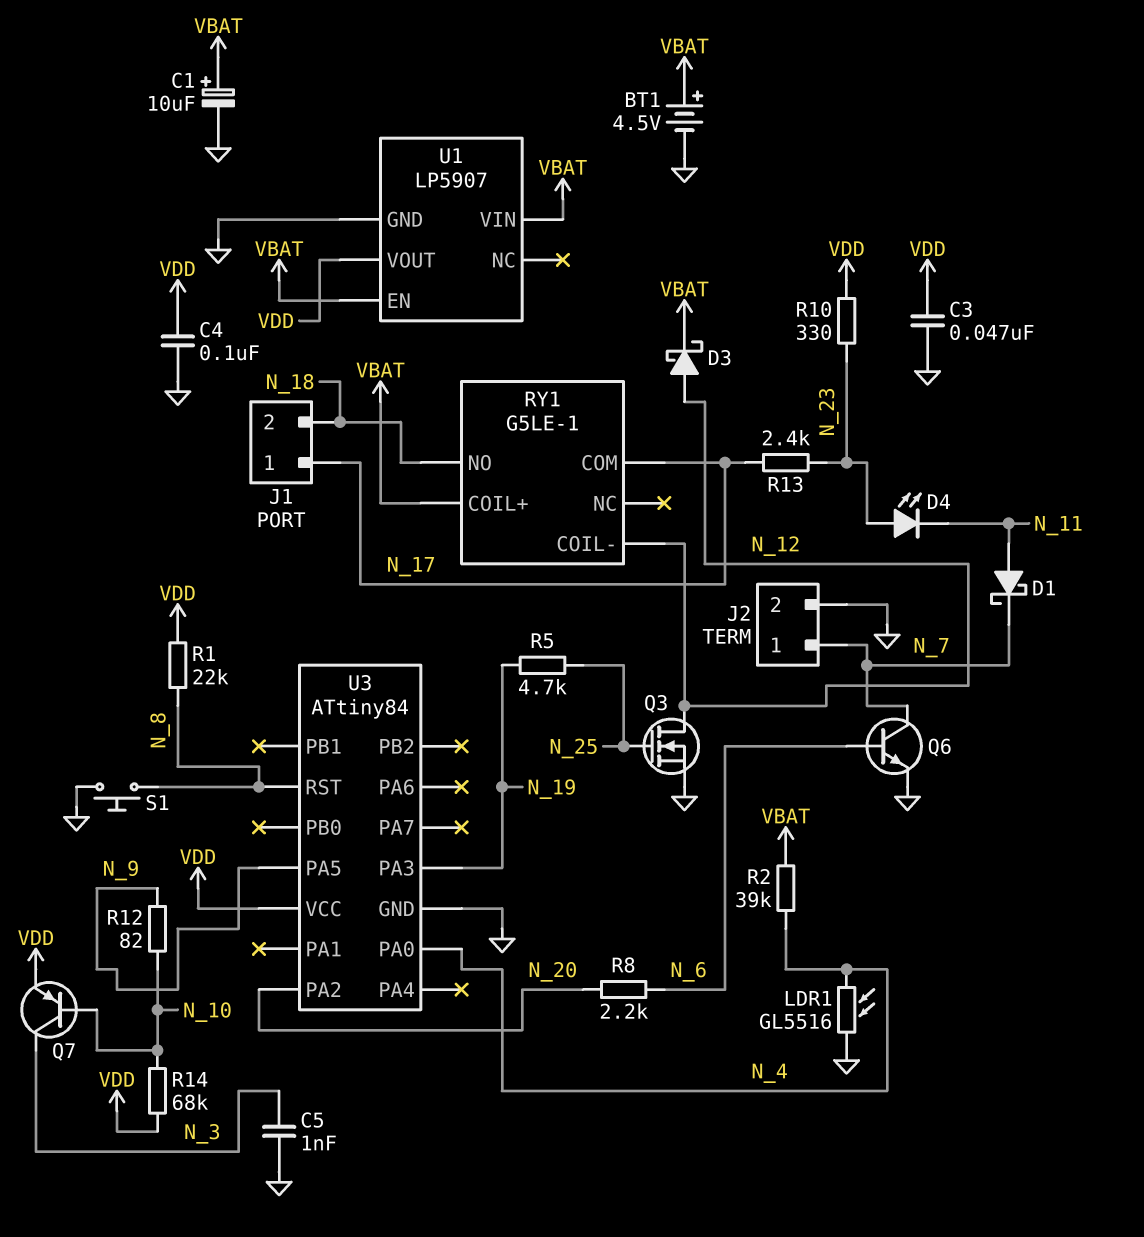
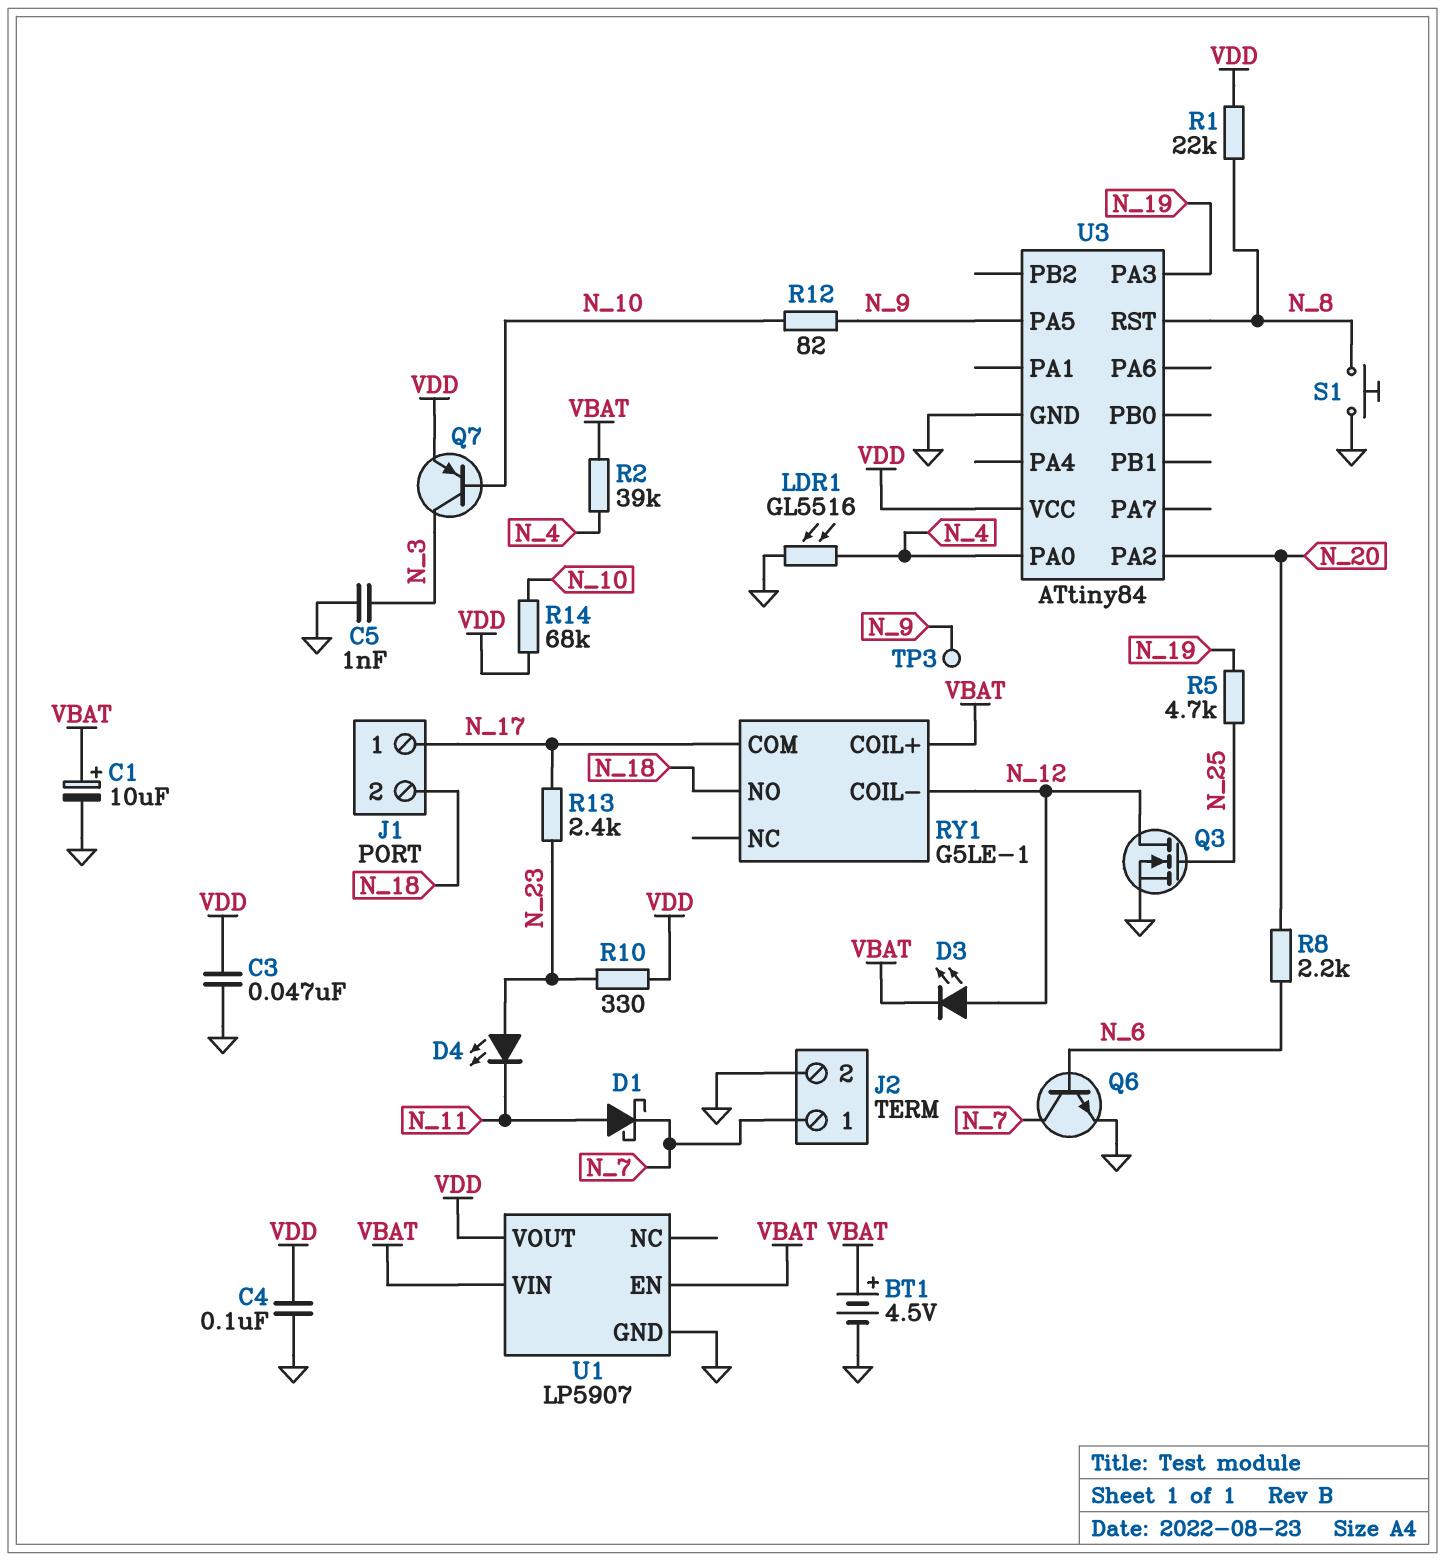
D3: schottky (A N_12, K VBAT) -> LED (A N_12, K VBAT)
TP3: none -> test point (N_9)

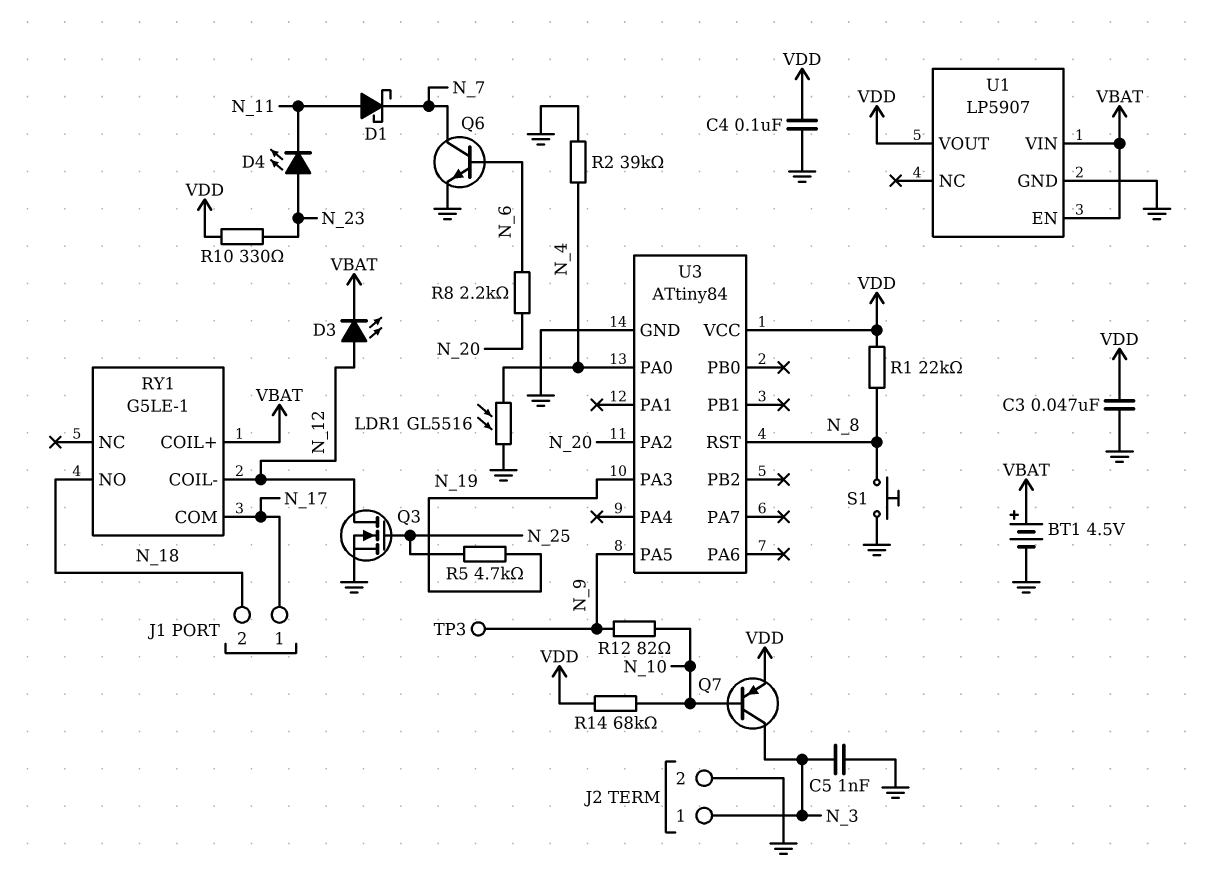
C1: 10uF (plus VBAT, minus GND) -> none
J2 pin 1: N_7 -> N_3
R2: 39k (N_4, VBAT) -> 39k (GND, N_4)
R13: 2.4k (N_17, N_23) -> none

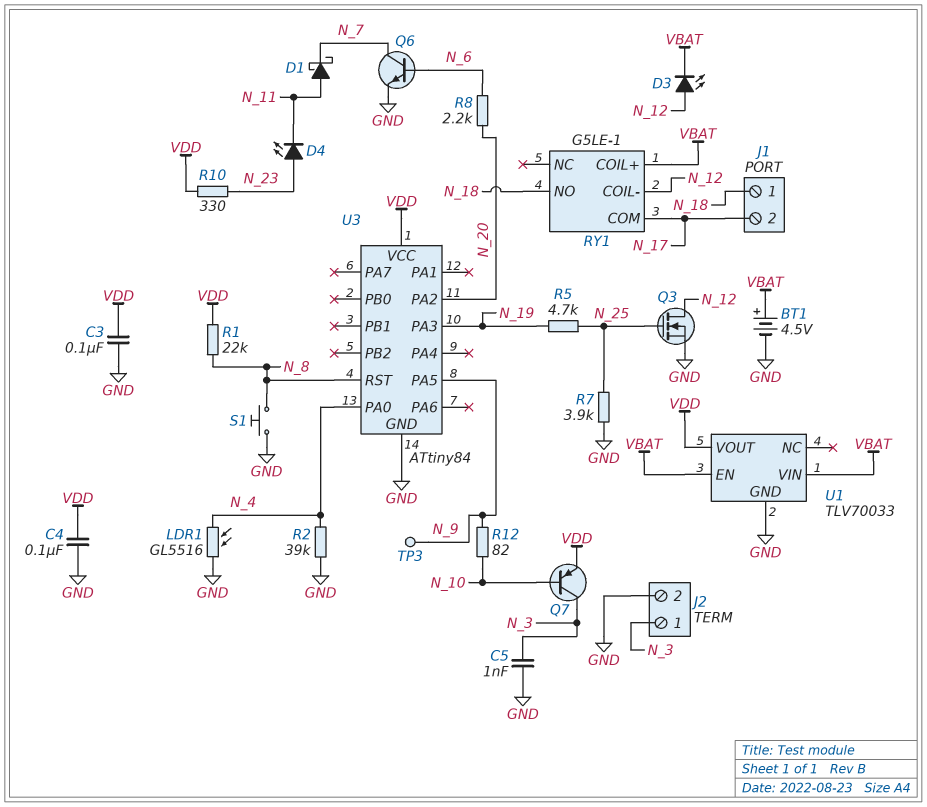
C3: 47nF (GND, VDD) -> 100nF (GND, VDD)
J1 pin 1: N_17 -> N_18
J1 pin 2: N_18 -> N_17
R7: none -> 3.9k (GND, N_25)
R14: 68k (N_10, VDD) -> none
U1: LP5907 -> TLV70033

